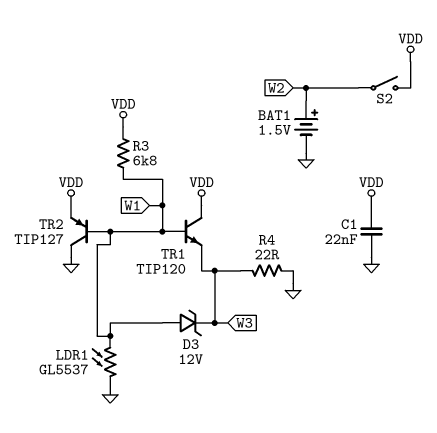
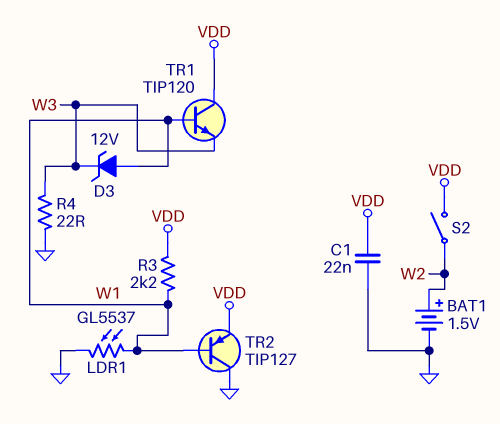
R3: 6.8k (VDD, W1) -> 2.2k (VDD, W1)

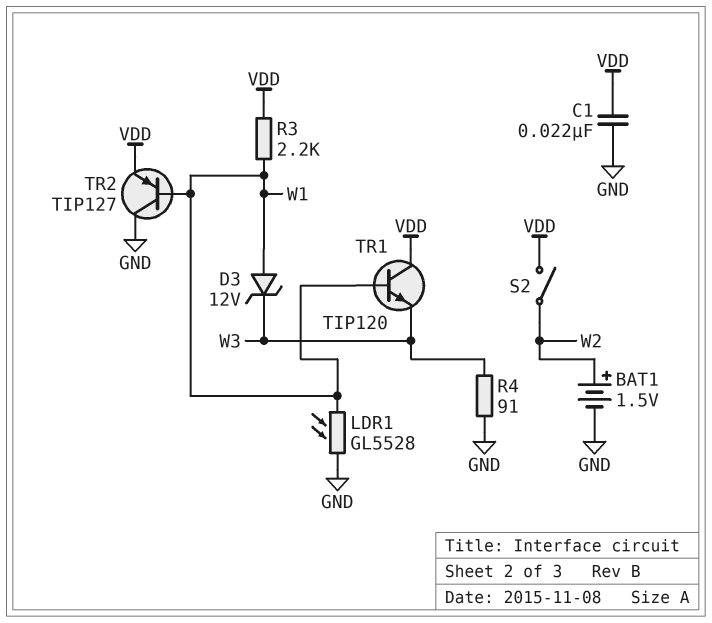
LDR1: GL5537 (GND, W1) -> GL5528 (GND, W1)
R4: 22 (GND, W3) -> 91 (GND, W3)

